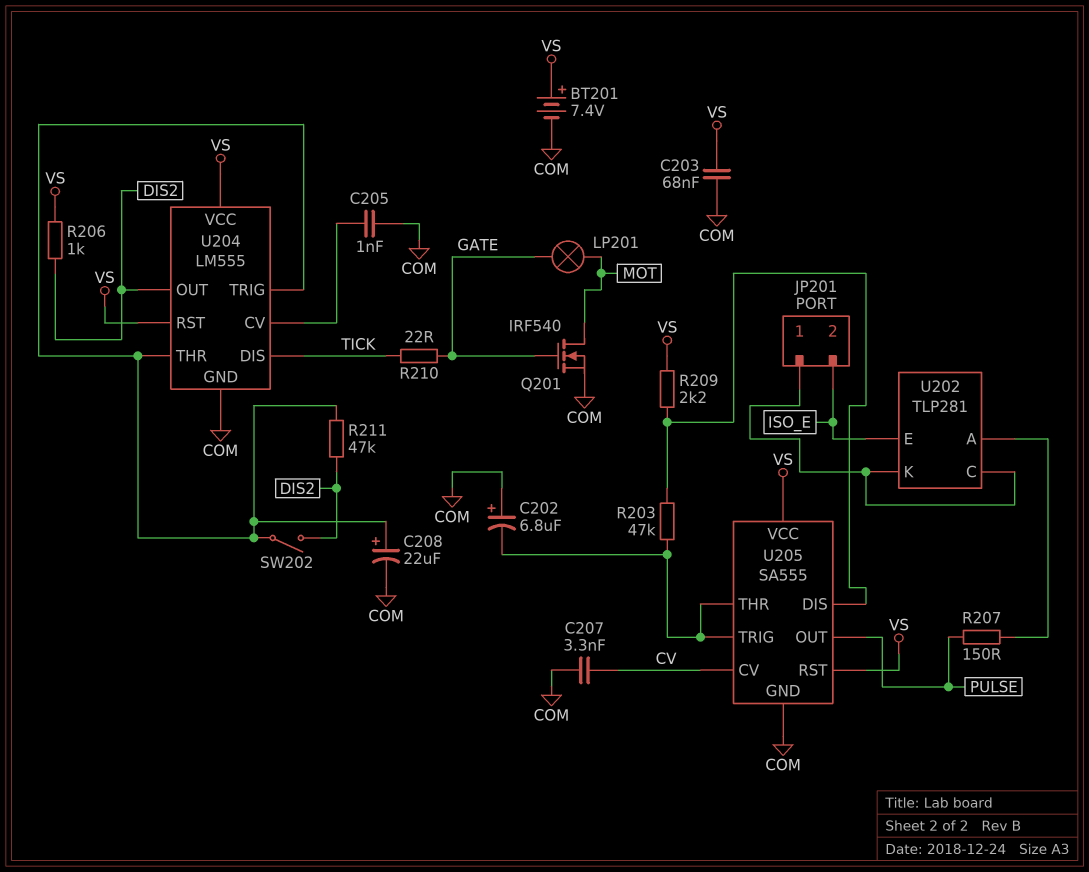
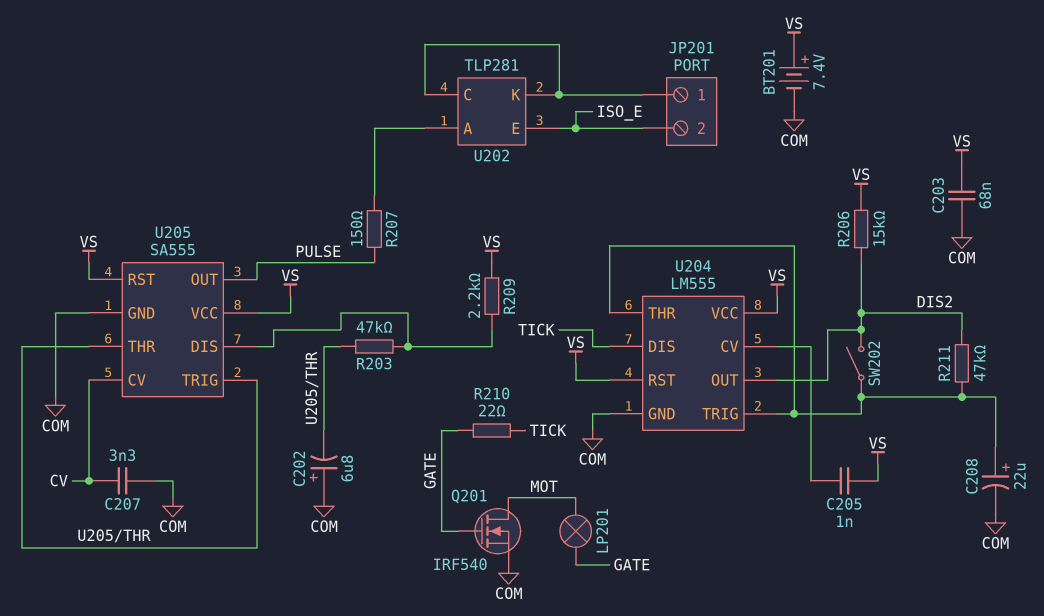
C205: 1nF (COM, U204/CV) -> 1nF (U204/CV, VS)
R206: 1k (DIS2, VS) -> 15k (DIS2, VS)

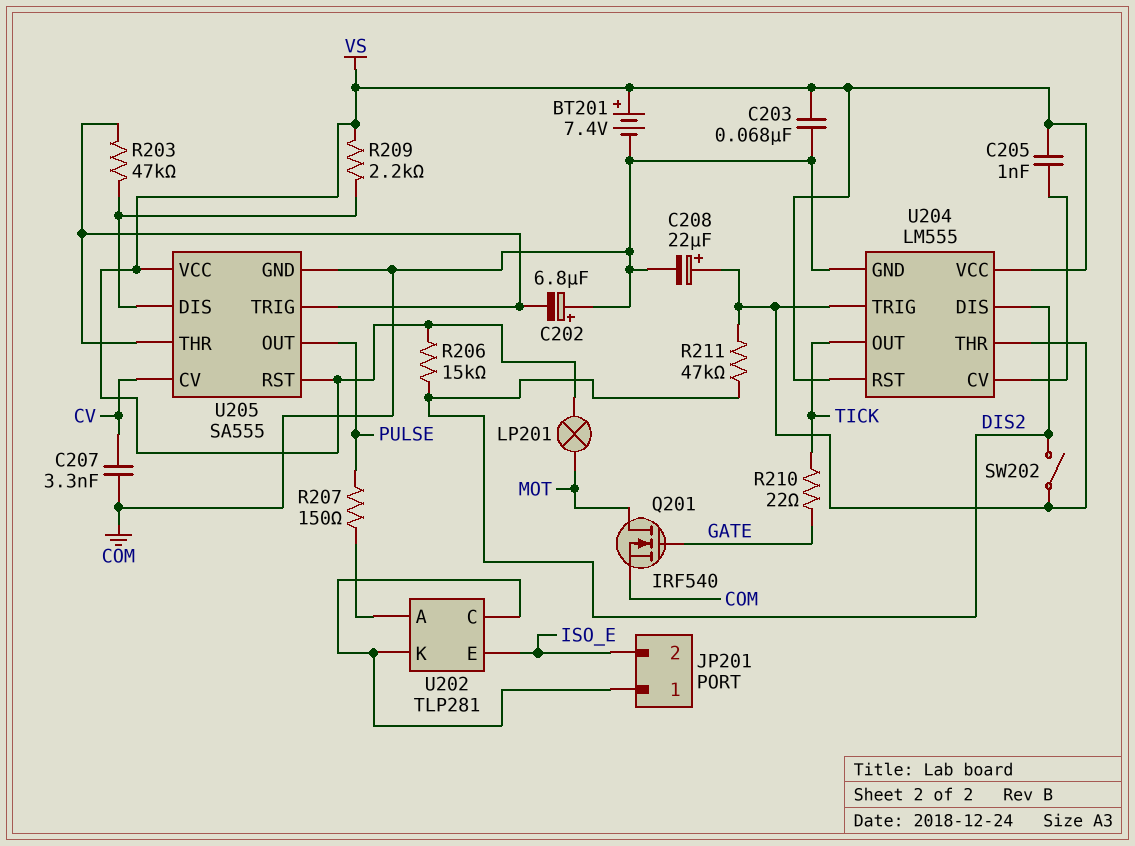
LP201: lamp (GATE, MOT) -> lamp (MOT, VS)
U204 pin DIS: TICK -> DIS2
U204 pin OUT: DIS2 -> TICK

